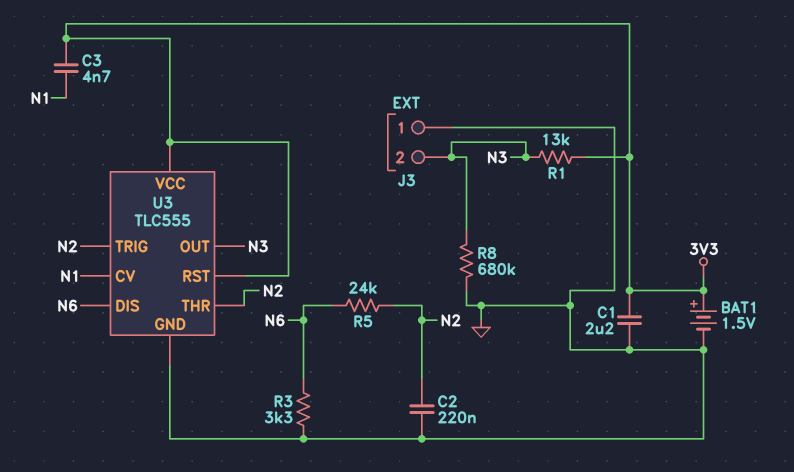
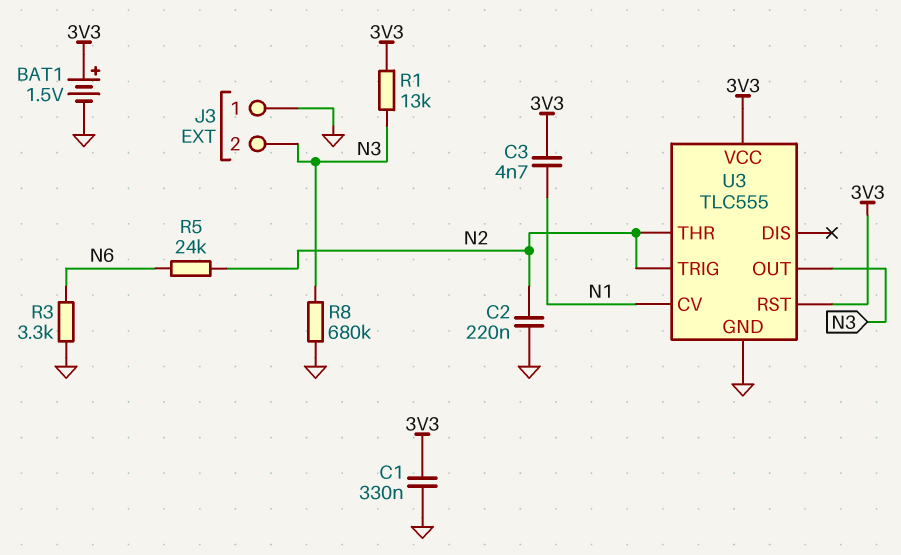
C1: 2.2uF (3V3, GND) -> 330nF (3V3, GND)
U3 pin DIS: N6 -> none

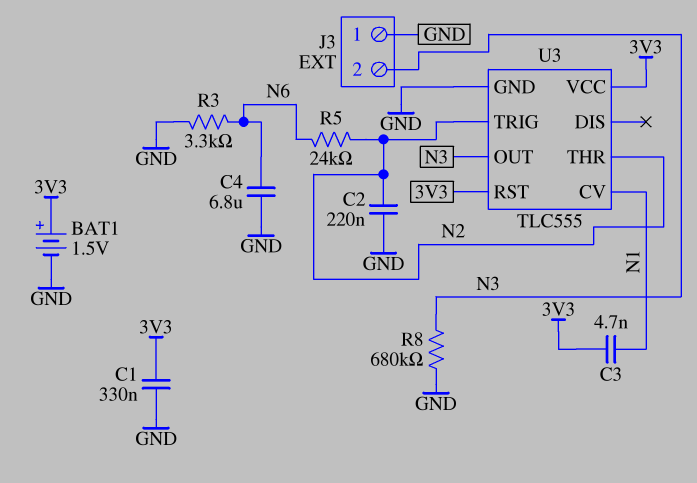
C4: none -> 6.8uF (GND, N6)
R1: 13k (3V3, N3) -> none

